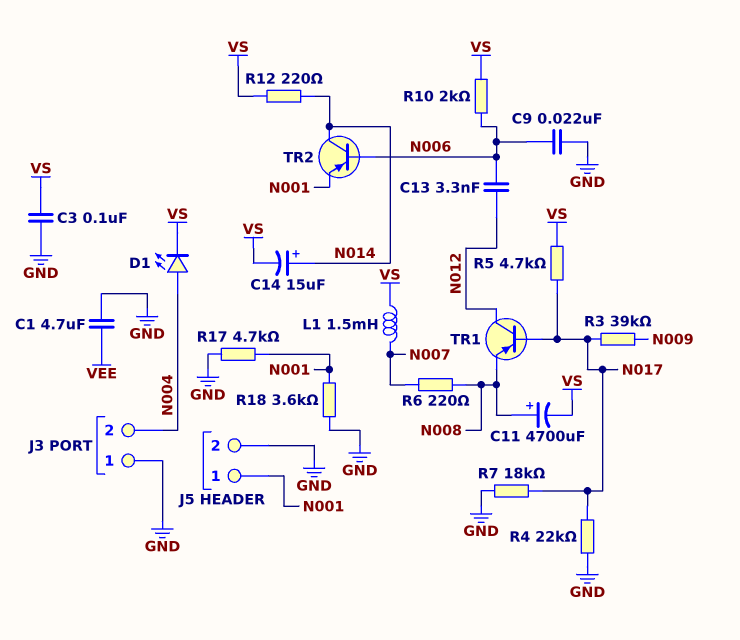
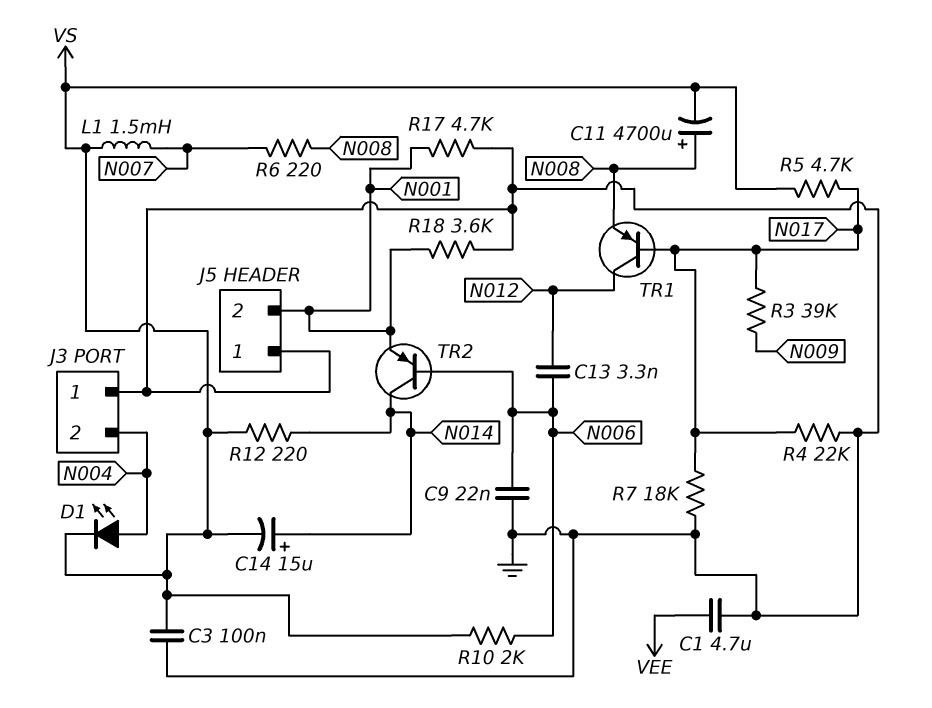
J5 pin 1: N001 -> GND
J5 pin 2: GND -> N001

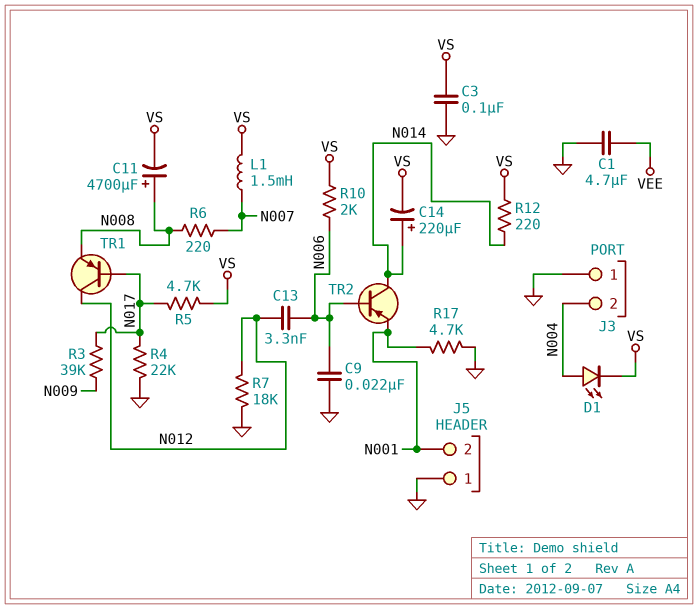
C14: 15uF (plus N014, minus VS) -> 220uF (plus N014, minus VS)
R7: 18k (GND, N017) -> 18k (GND, N012)
R18: 3.6k (GND, N001) -> none

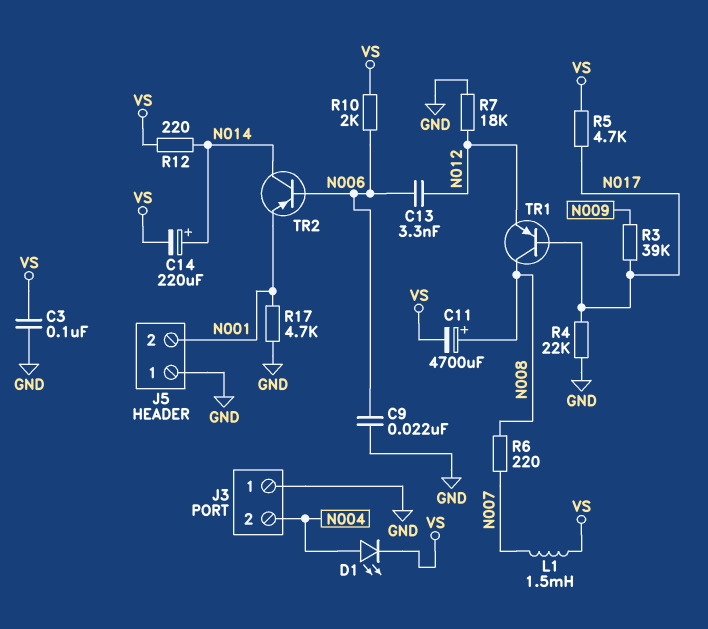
C1: 4.7uF (GND, VEE) -> none
TR1: PNP (B N017, C N012, E N008) -> PNP (B N017, C N008, E N012)

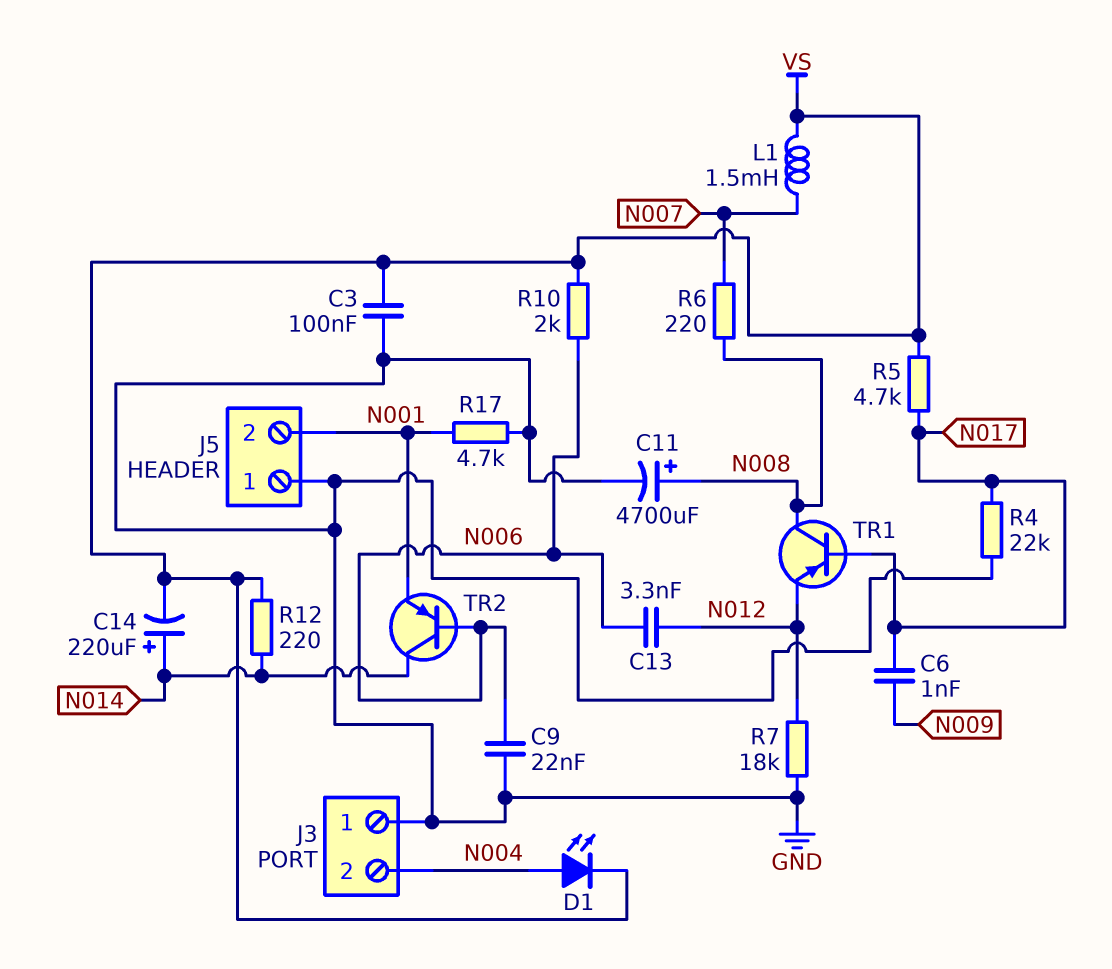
C6: none -> 1nF (N009, N017)
C11: 4700uF (plus N008, minus VS) -> 4700uF (plus N008, minus GND)
R3: 39k (N009, N017) -> none

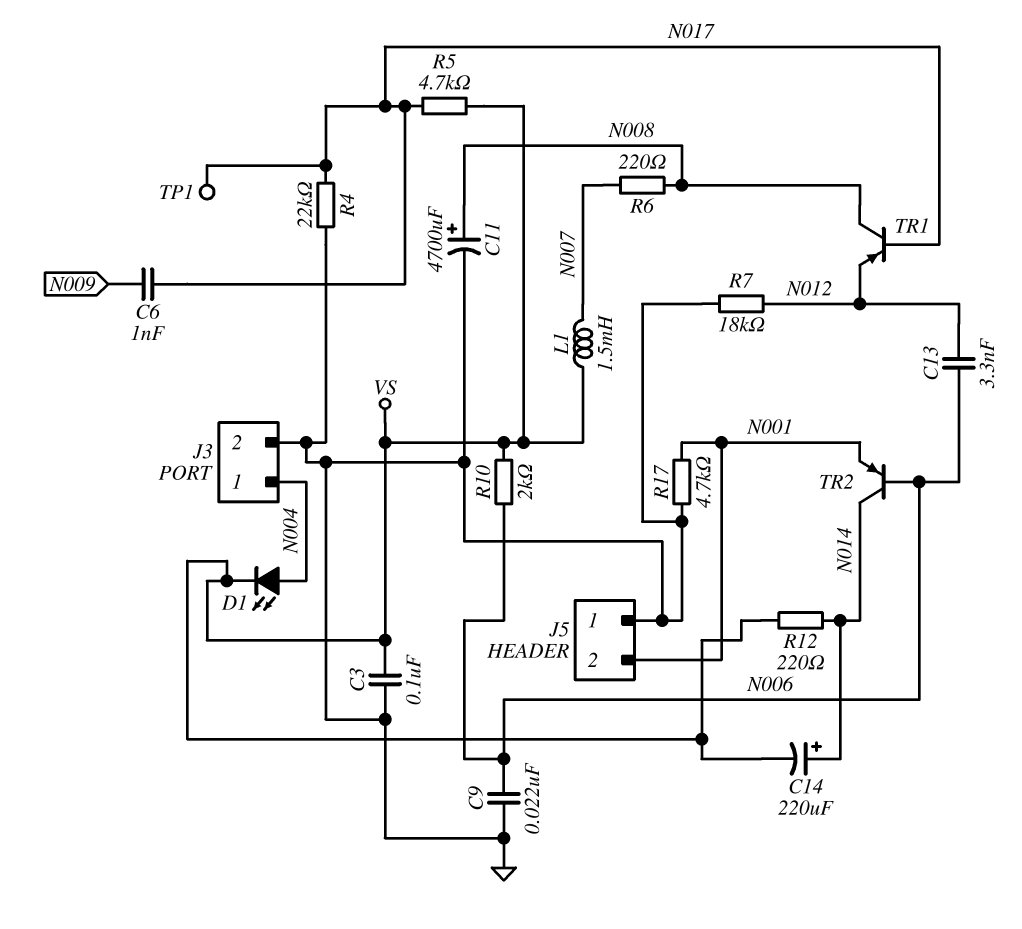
J3 pin 1: GND -> N004
J3 pin 2: N004 -> GND
TP1: none -> test point (N017)

